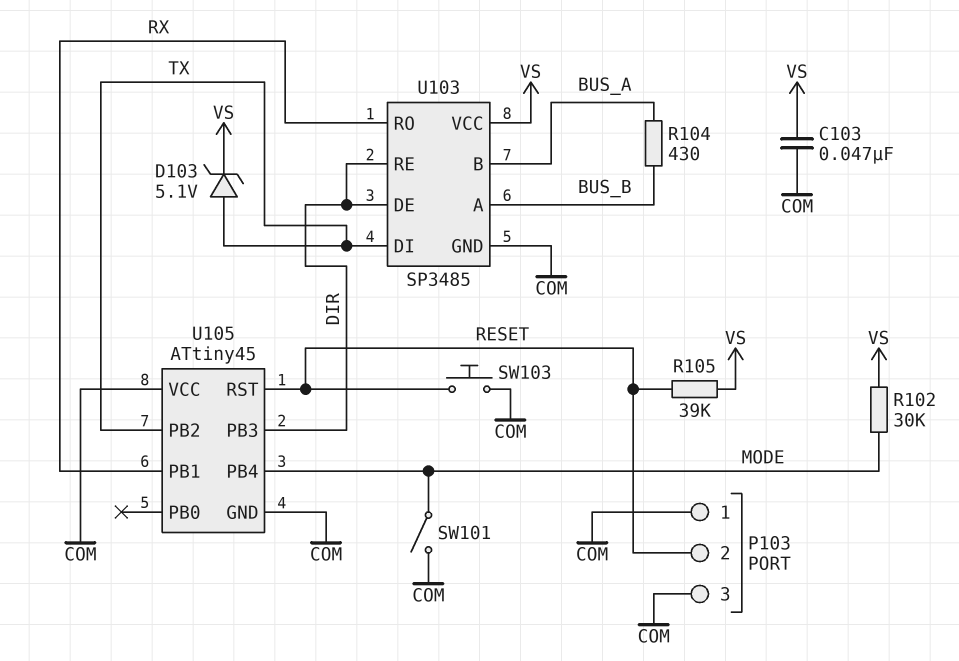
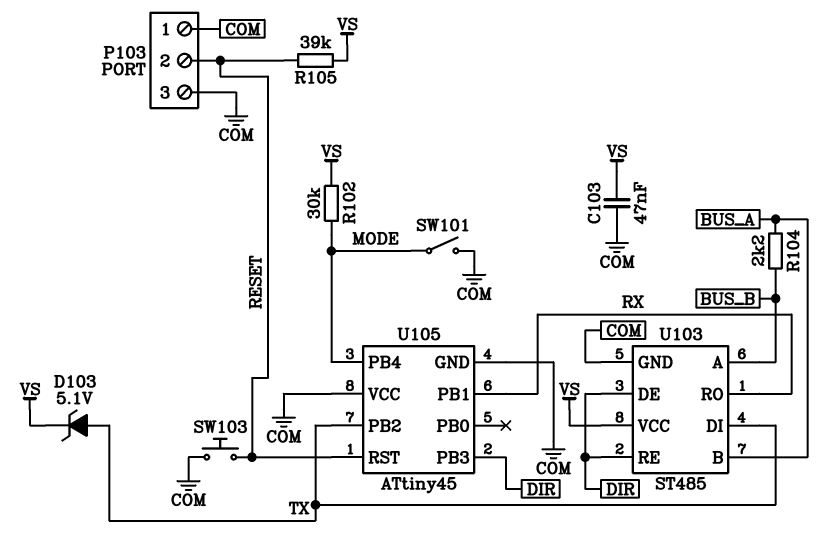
R104: 430 (BUS_A, BUS_B) -> 2.2k (BUS_A, BUS_B)
U103: SP3485 -> ST485

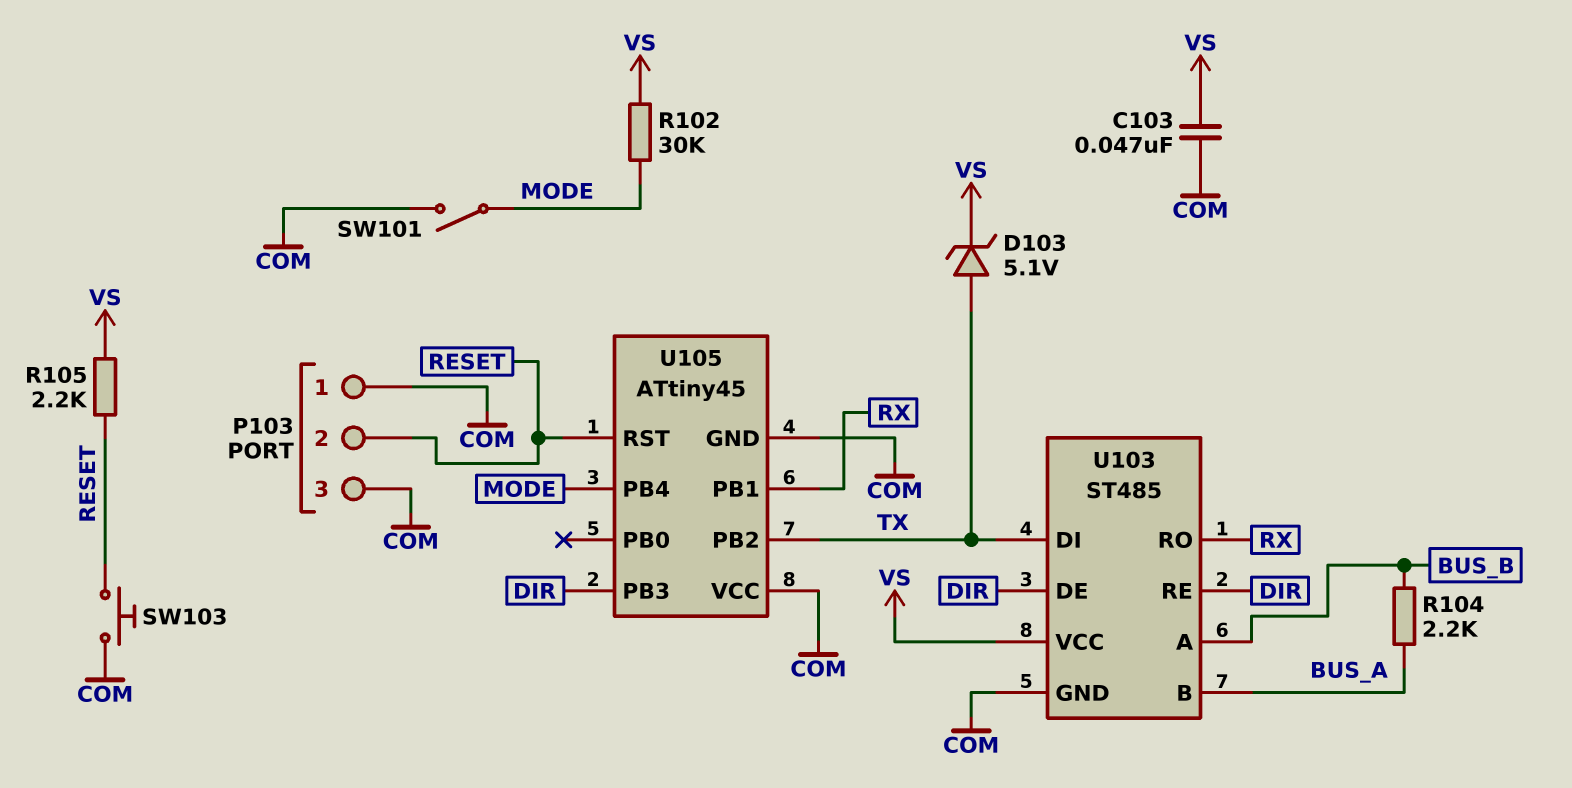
R105: 39k (RESET, VS) -> 2.2k (RESET, VS)

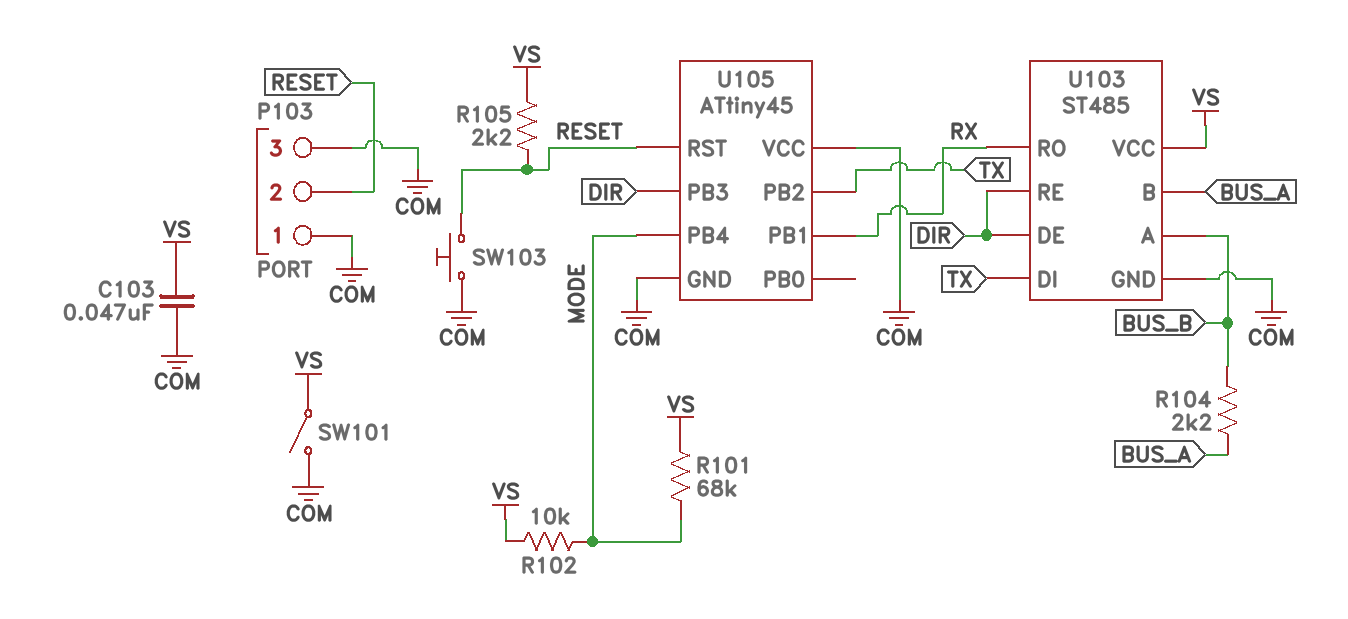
D103: zener 5.1V (A TX, K VS) -> none
R101: none -> 68k (MODE, VS)
R102: 30k (MODE, VS) -> 10k (MODE, VS)
SW101: switch (COM, MODE) -> switch (COM, VS)

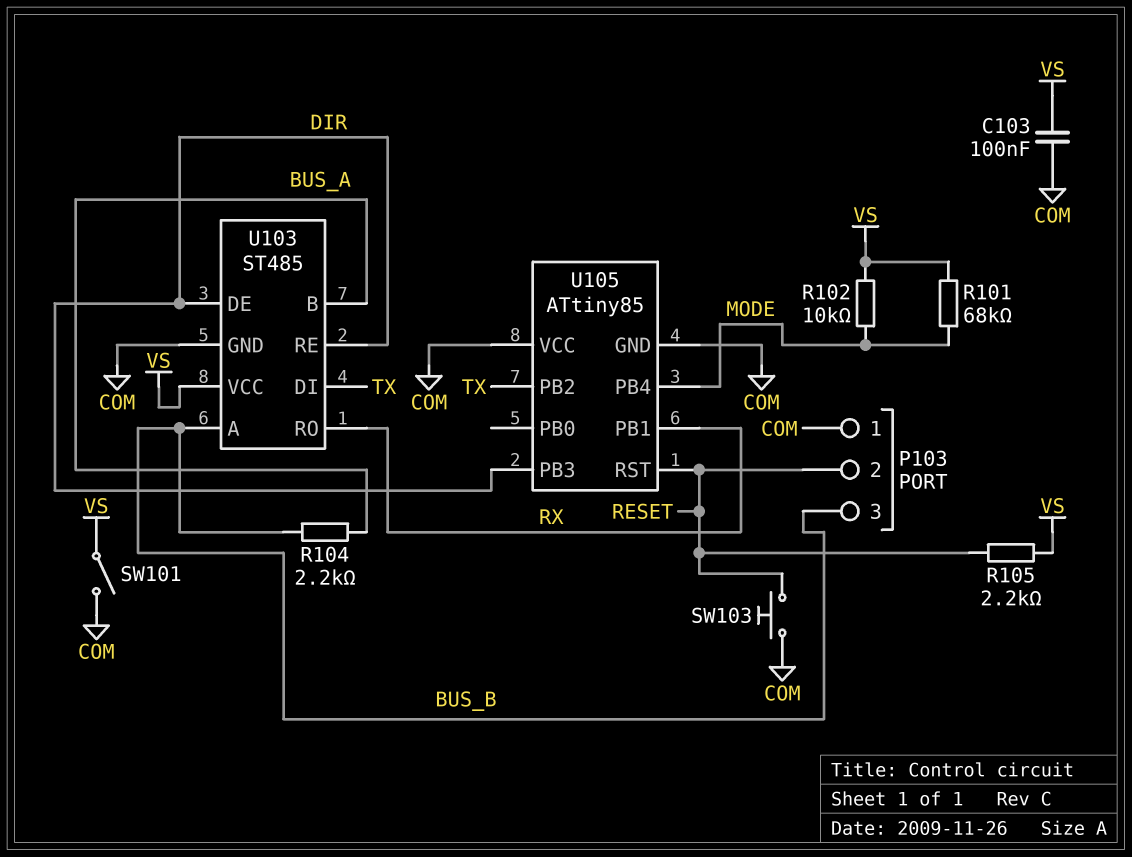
C103: 47nF (COM, VS) -> 100nF (COM, VS)
P103 pin 3: COM -> BUS_B
U105: ATtiny45 -> ATtiny85

